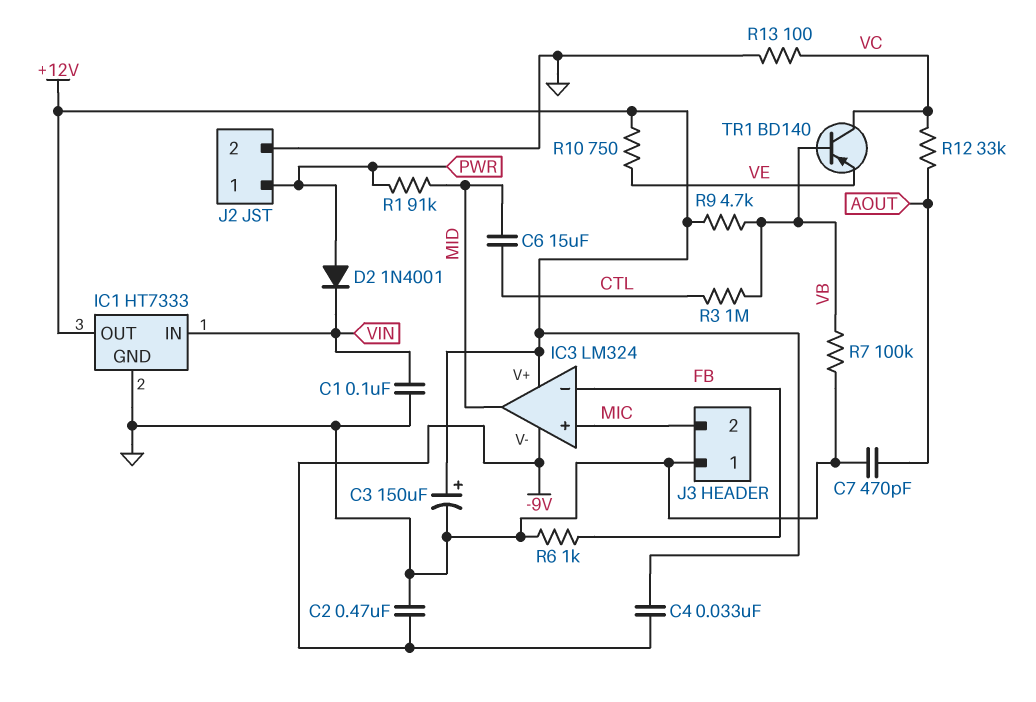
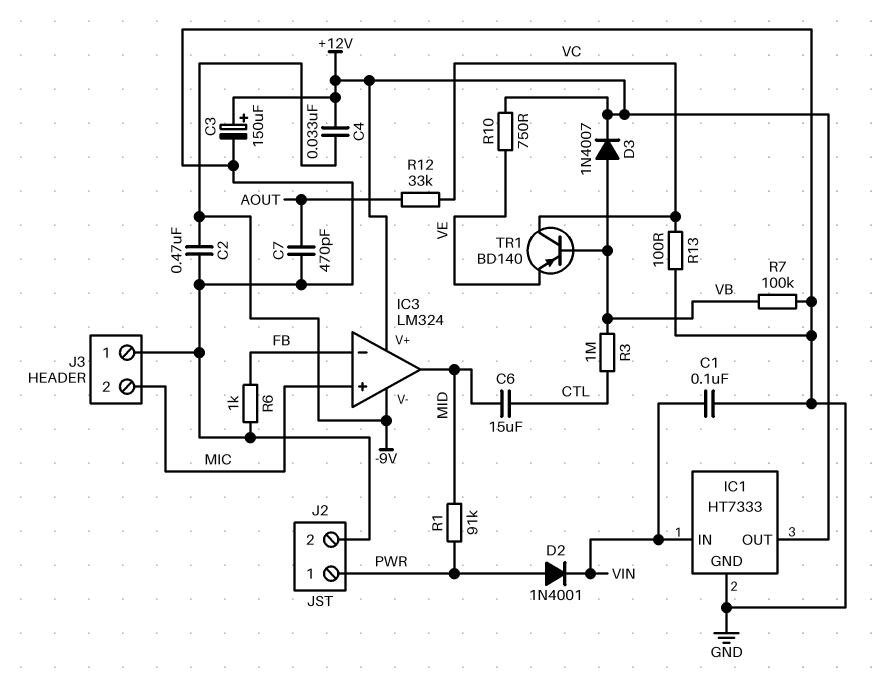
D3: none -> diode 1N4007 (A VB, K +12V)
R9: 4.7k (+12V, VB) -> none

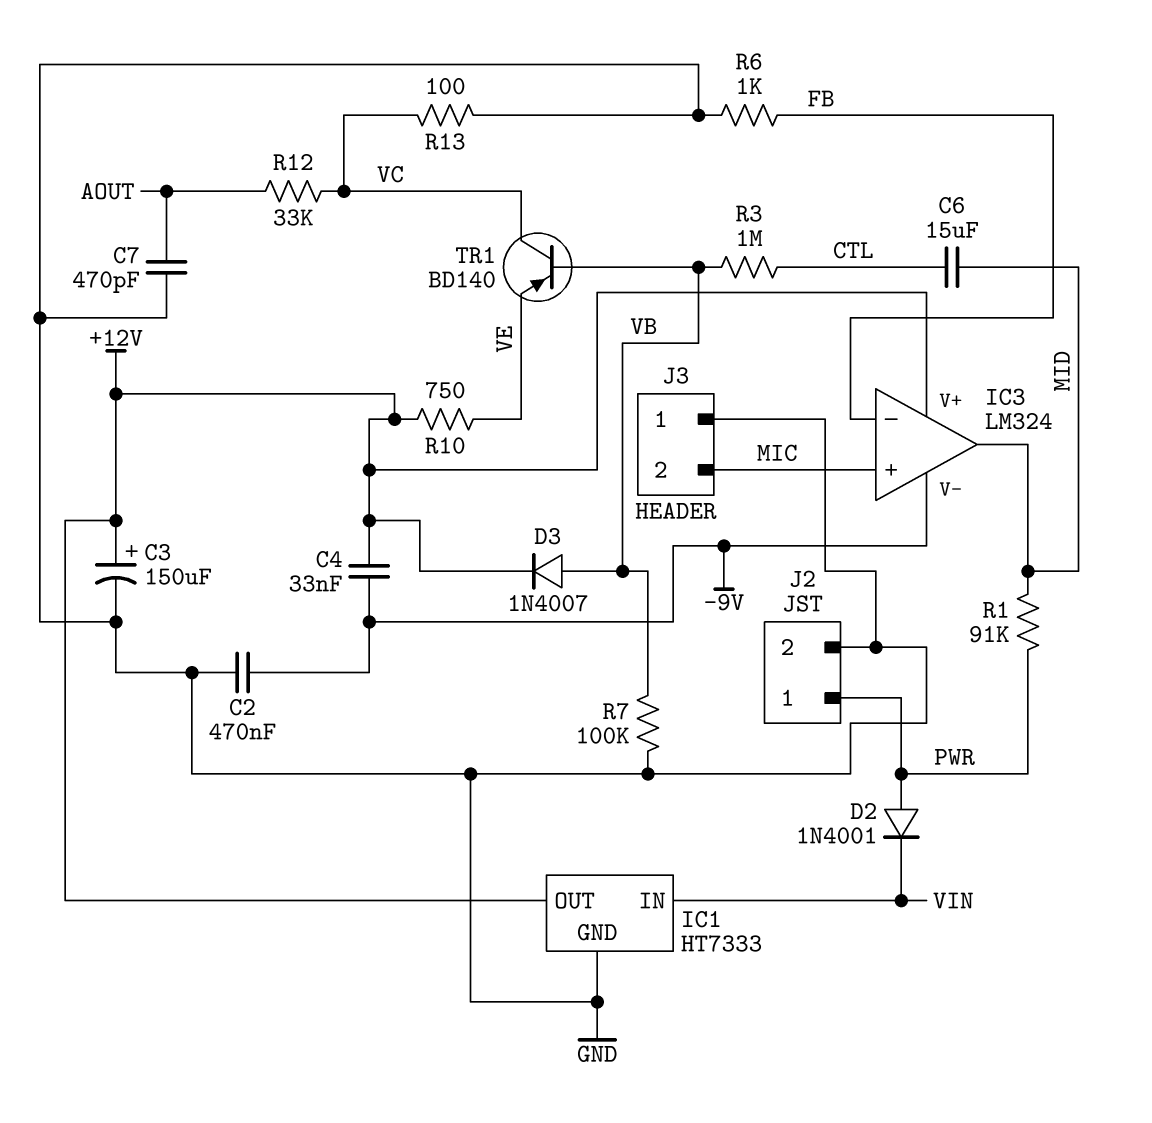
C1: 100nF (GND, VIN) -> none

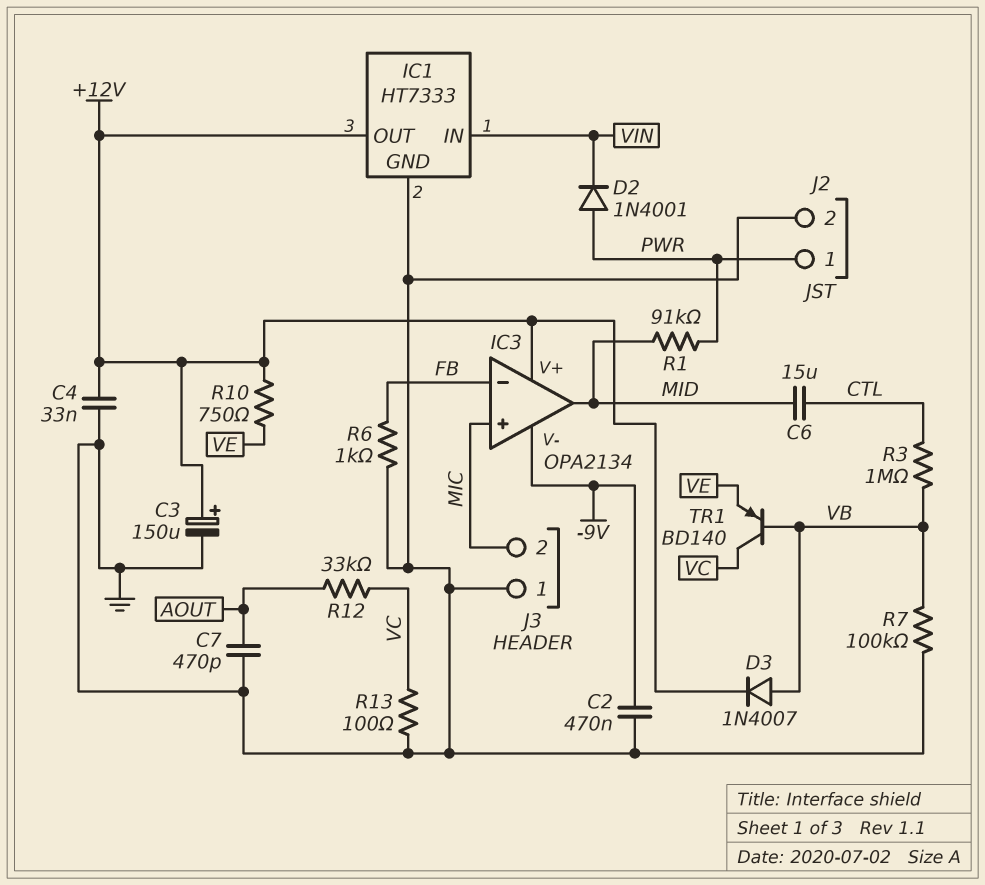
C4: 33nF (+12V, -9V) -> 33nF (+12V, GND)
IC3: LM324 -> OPA2134

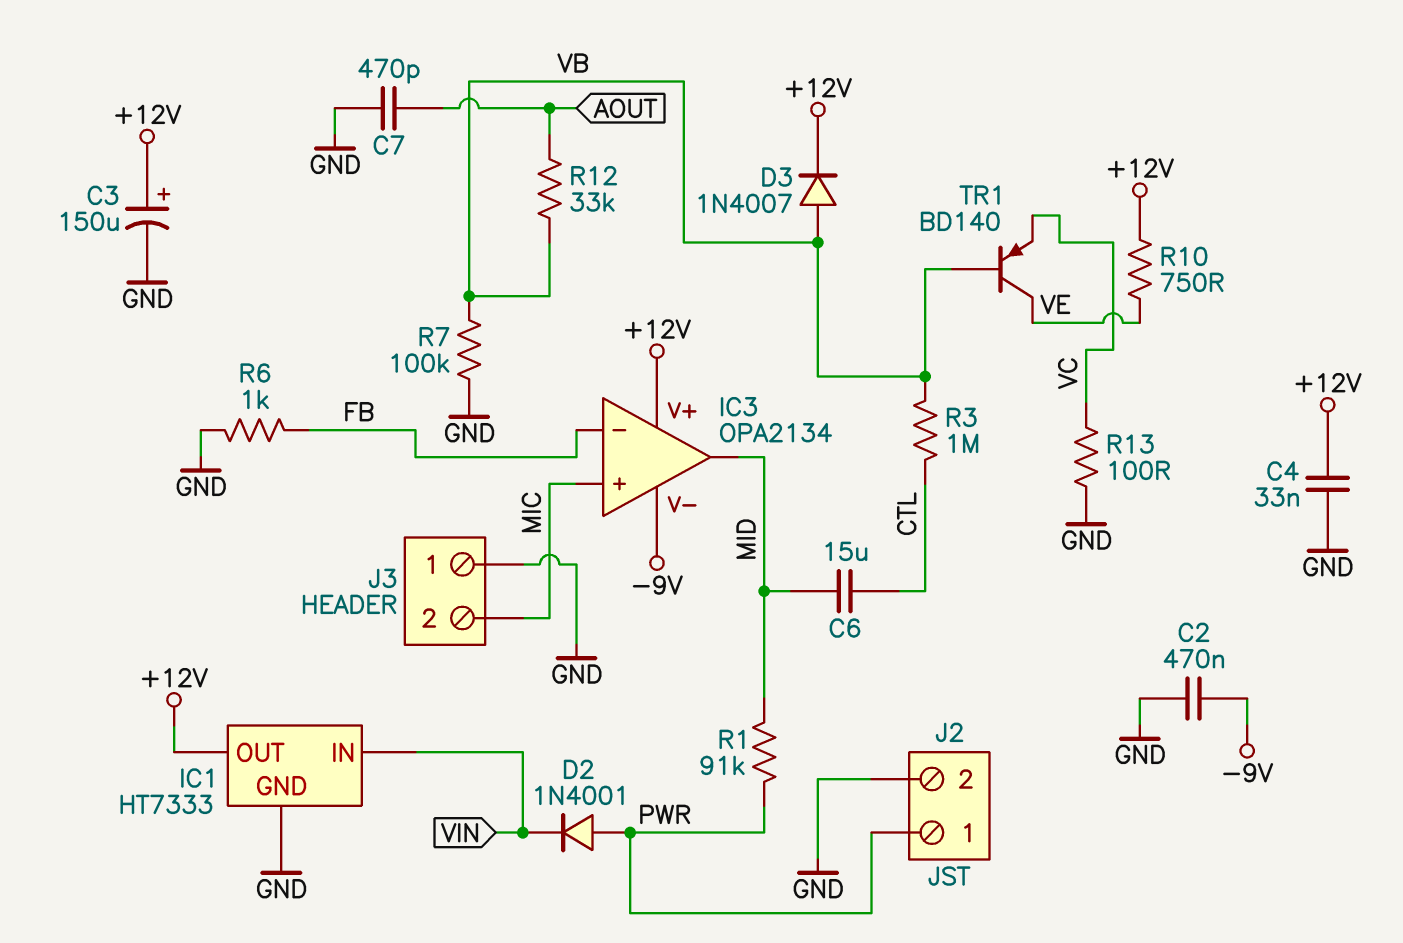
R12: 33k (AOUT, VC) -> 33k (AOUT, VB)
TR1: PNP BD140 (B VB, C VC, E VE) -> PNP BD140 (B VB, C VE, E VC)

